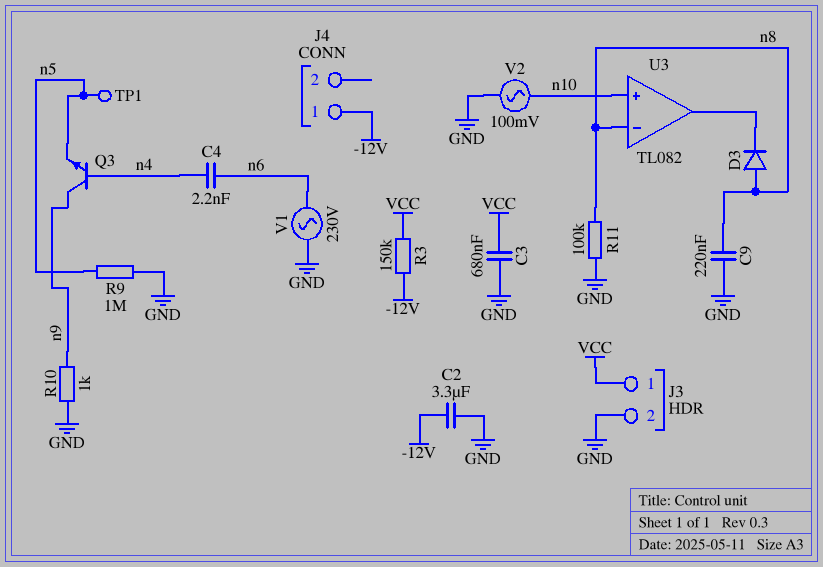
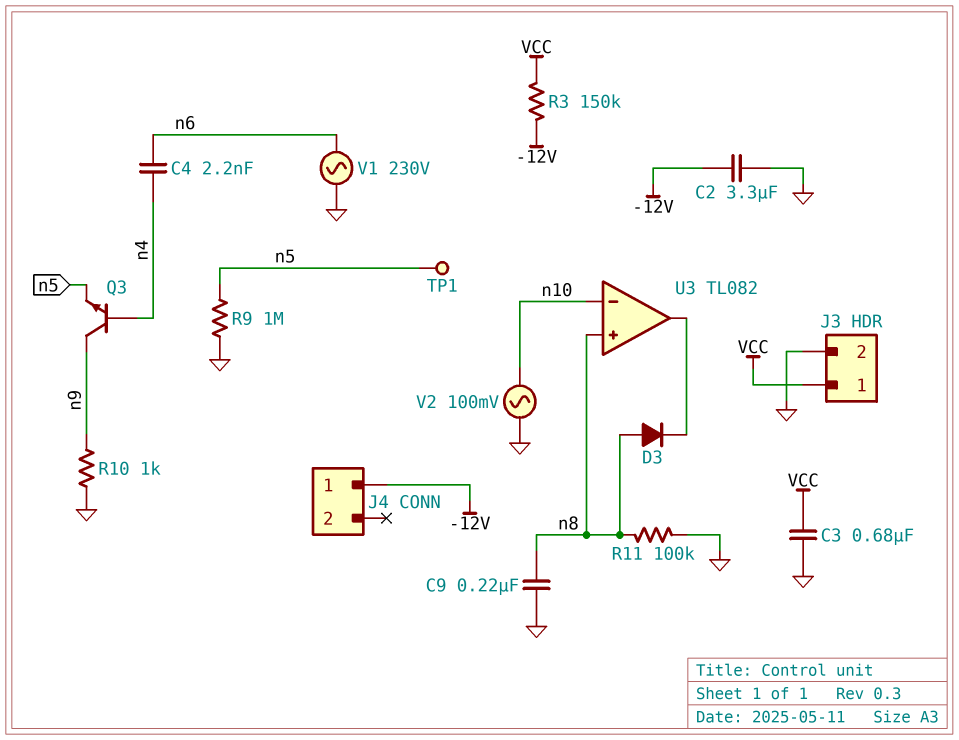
U3 pin in+: n10 -> n8
U3 pin in-: n8 -> n10

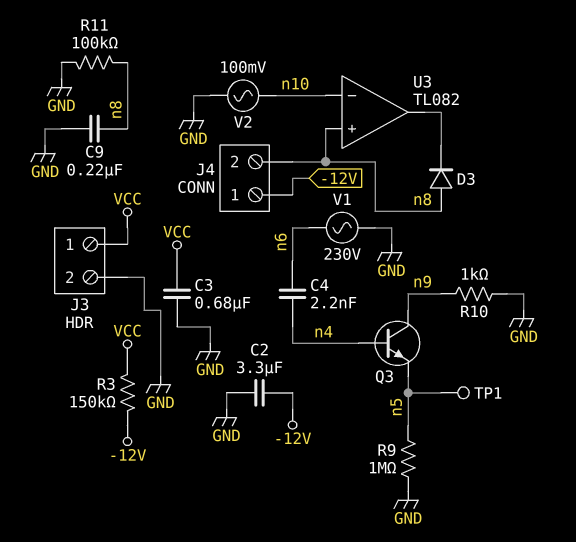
J4 pin 2: none -> n8

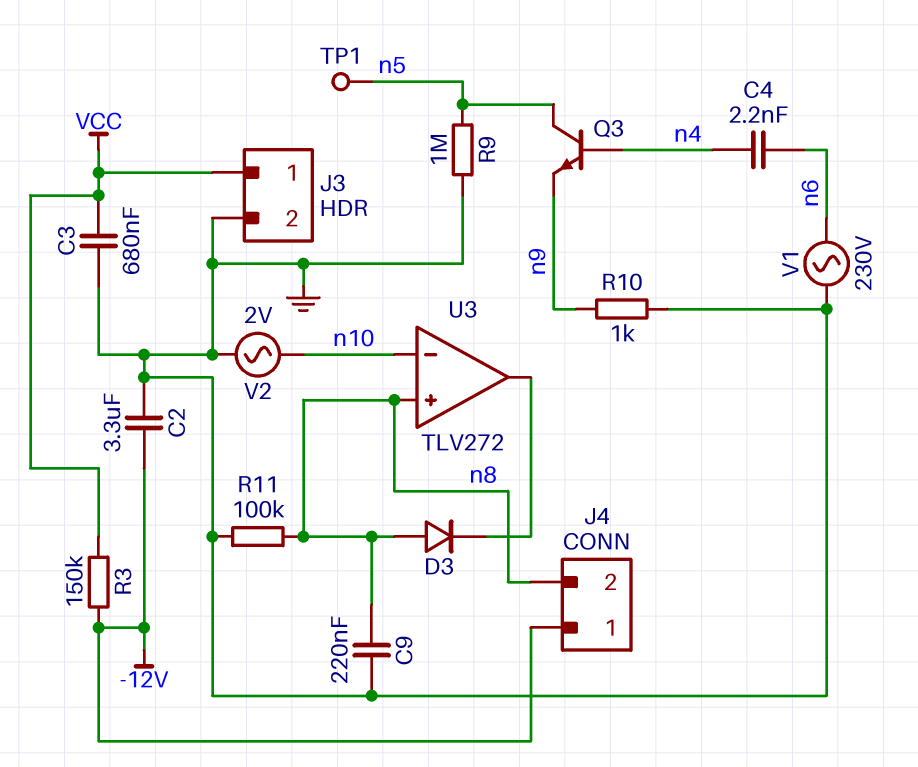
Q3: NPN (B n4, C n9, E n5) -> NPN (B n4, C n5, E n9)
U3: TL082 -> TLV272
V2: AC 100mV (GND, n10) -> AC 2V (GND, n10)

